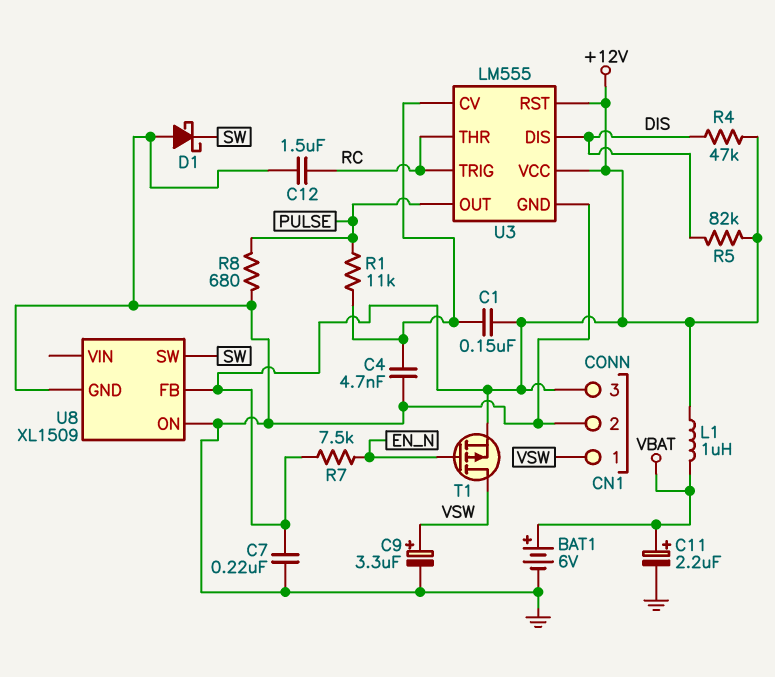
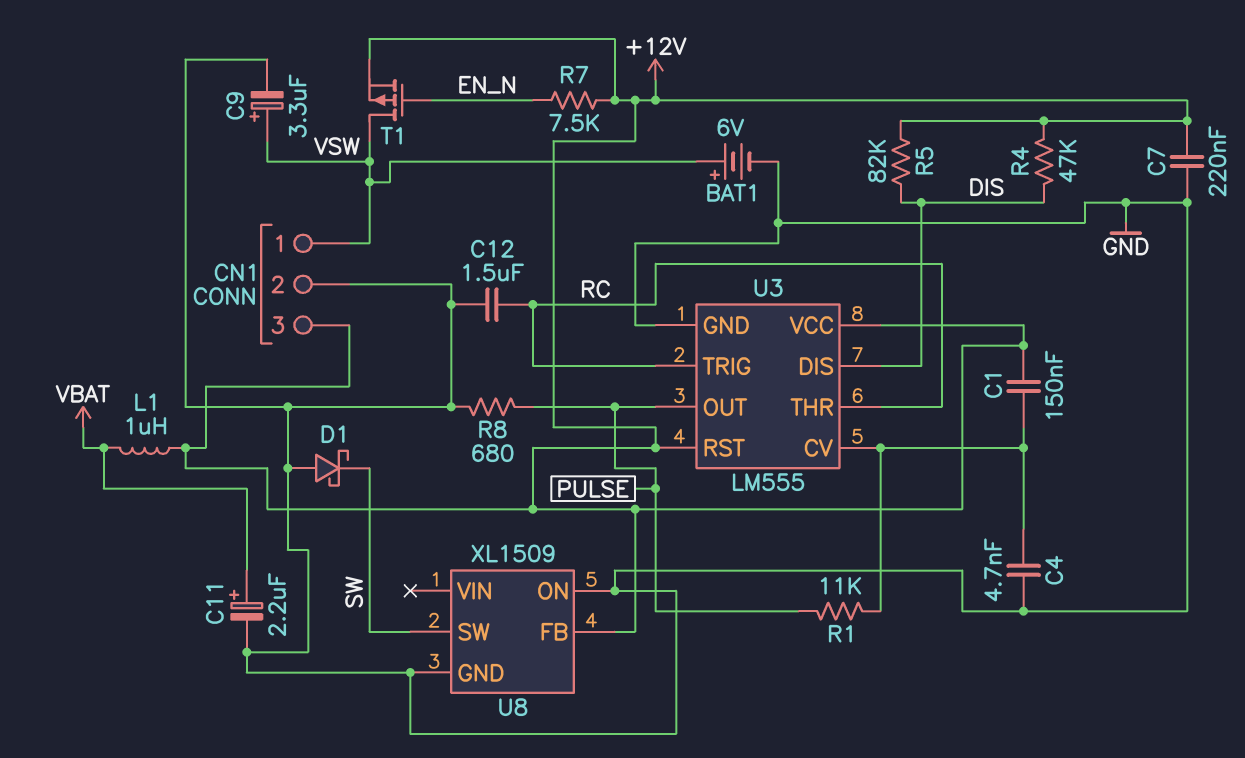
BAT1: 6V (plus VBAT, minus GND) -> 6V (plus VSW, minus GND)

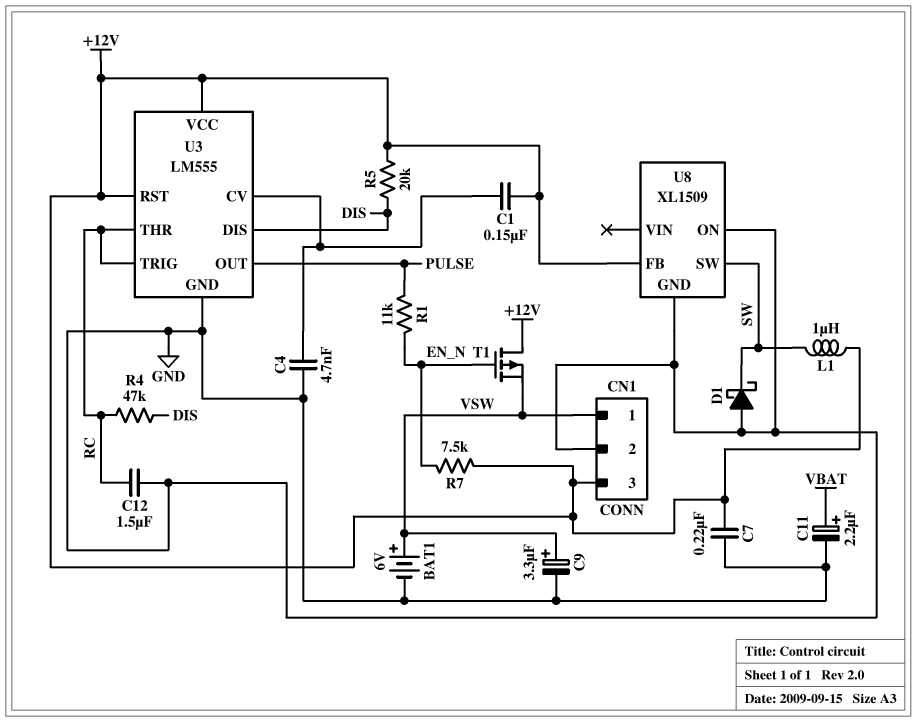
L1: 1uH (+12V, VBAT) -> 1uH (+12V, SW)
R1: 11k (PULSE, U3/CV) -> 11k (EN_N, PULSE)
R4: 47k (+12V, DIS) -> 47k (DIS, RC)
R5: 82k (+12V, DIS) -> 20k (+12V, DIS)
R8: 680 (GND, PULSE) -> none
T1: PMOS (G EN_N, D VSW, S +12V) -> PMOS (G EN_N, D +12V, S VSW)

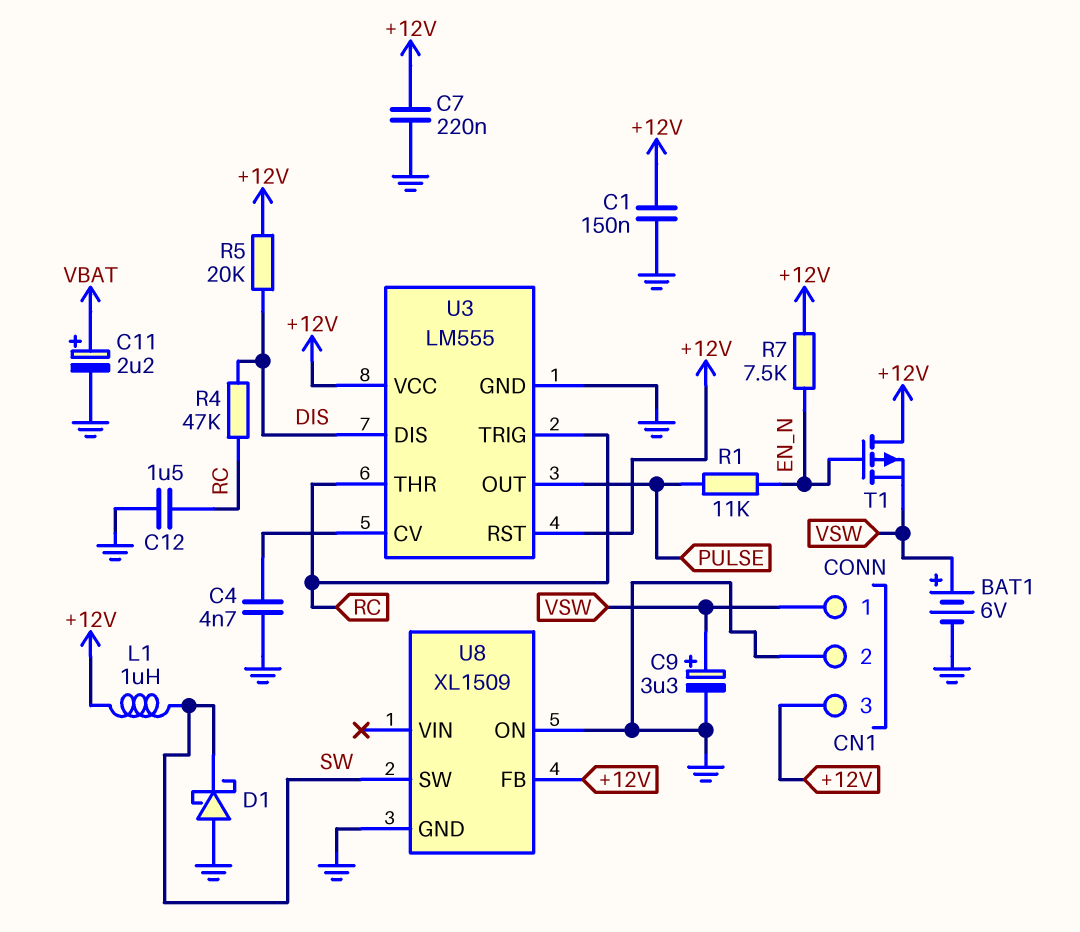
C1: 150nF (+12V, U3/CV) -> 150nF (+12V, GND)

